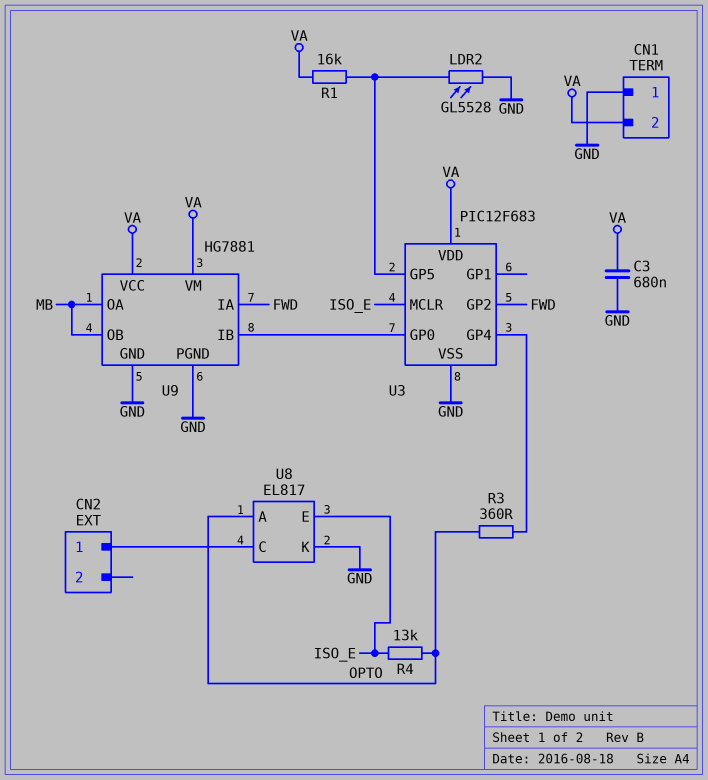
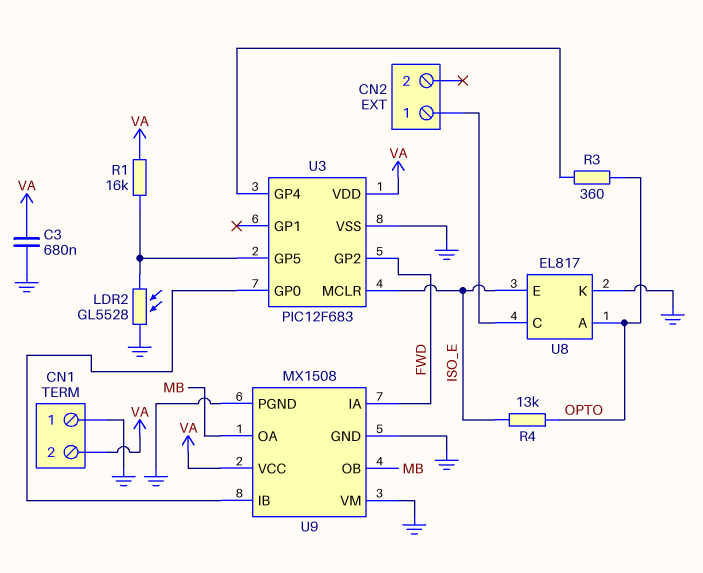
U9: HG7881 -> MX1508
U9 pin VM: VA -> GND

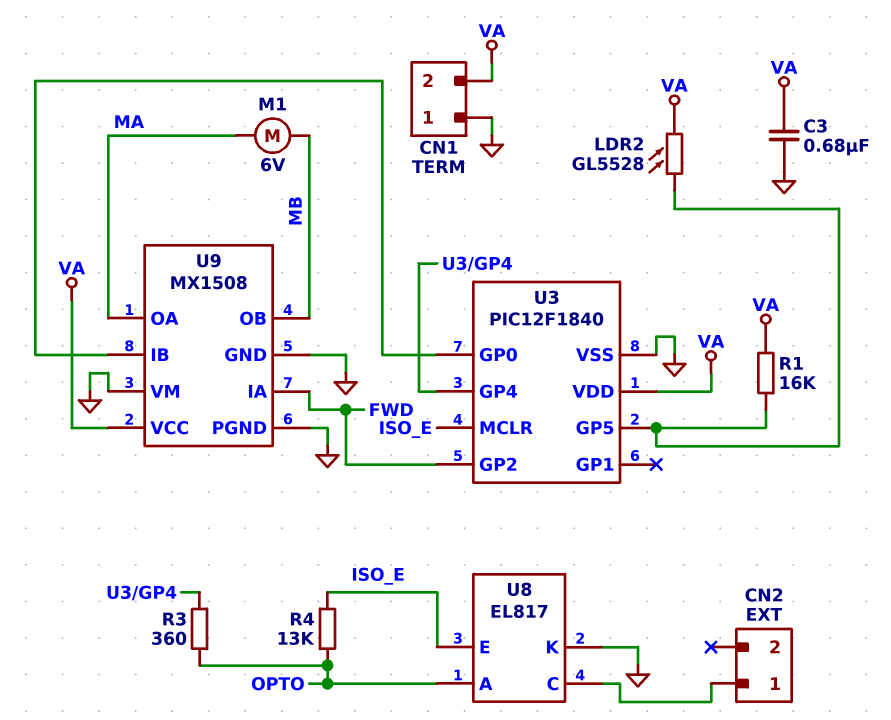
LDR2: GL5528 (GND, U3/GP5) -> GL5528 (U3/GP5, VA)
M1: none -> motor 6V (MA, MB)
U3: PIC12F683 -> PIC12F1840
U9 pin OA: MB -> MA

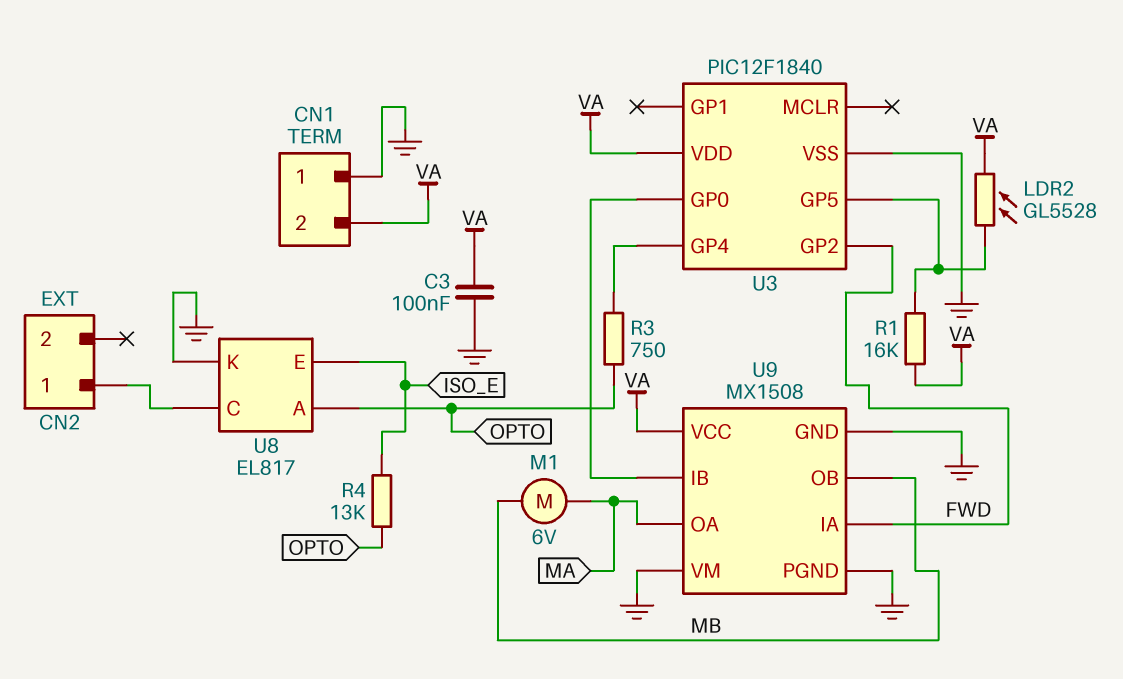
C3: 680nF (GND, VA) -> 100nF (GND, VA)
R3: 360 (OPTO, U3/GP4) -> 750 (OPTO, U3/GP4)
U3 pin MCLR: ISO_E -> none

